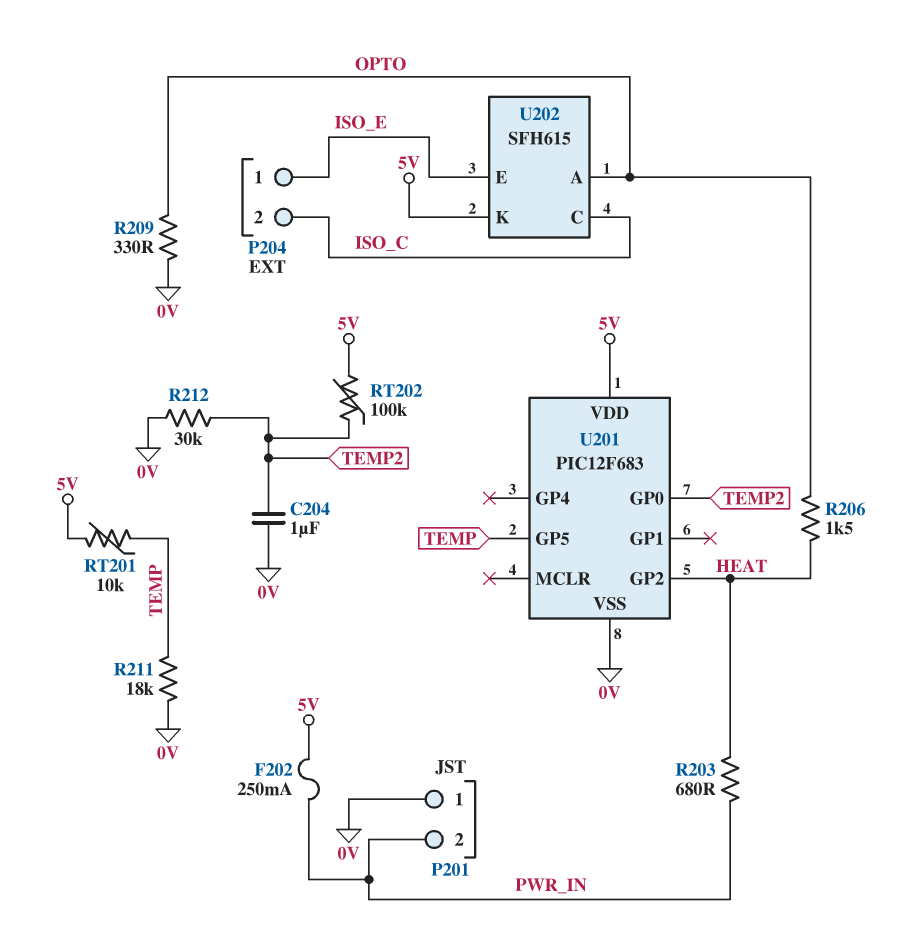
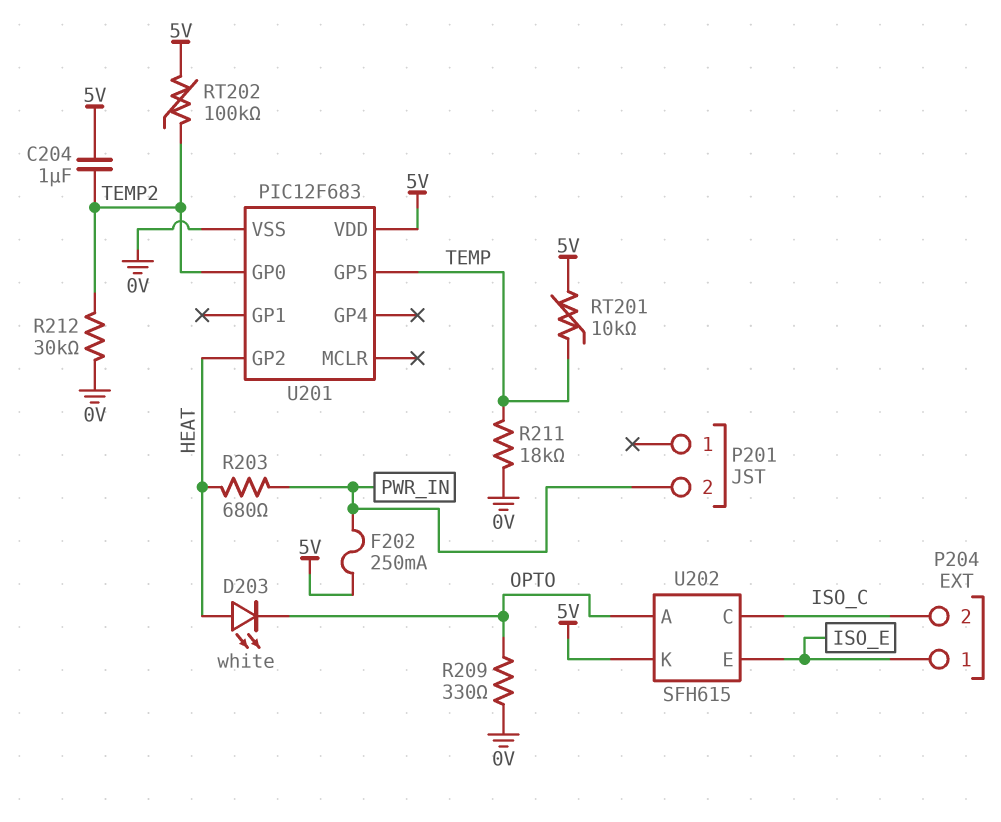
C204: 1uF (0V, TEMP2) -> 1uF (5V, TEMP2)
D203: none -> LED white (A HEAT, K OPTO)
P201 pin 1: 0V -> none
R206: 1.5k (HEAT, OPTO) -> none

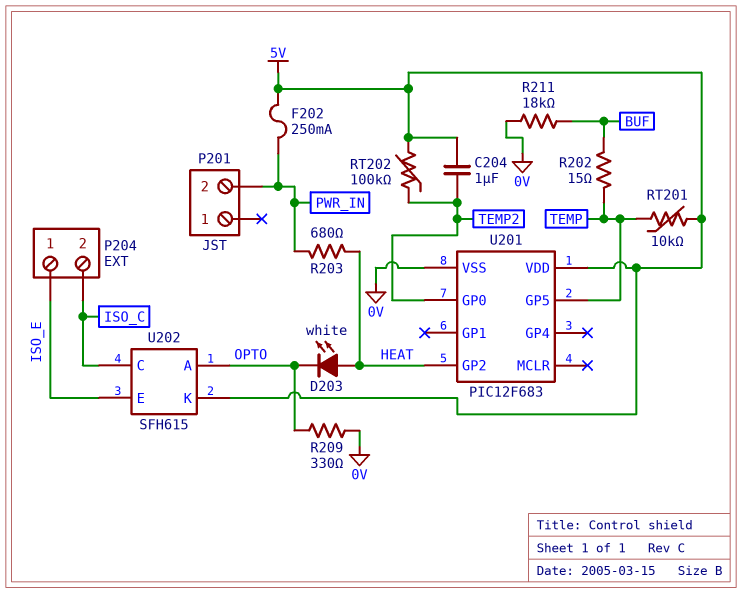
R202: none -> 15 (BUF, TEMP)
R211: 18k (0V, TEMP) -> 18k (0V, BUF)
R212: 30k (0V, TEMP2) -> none

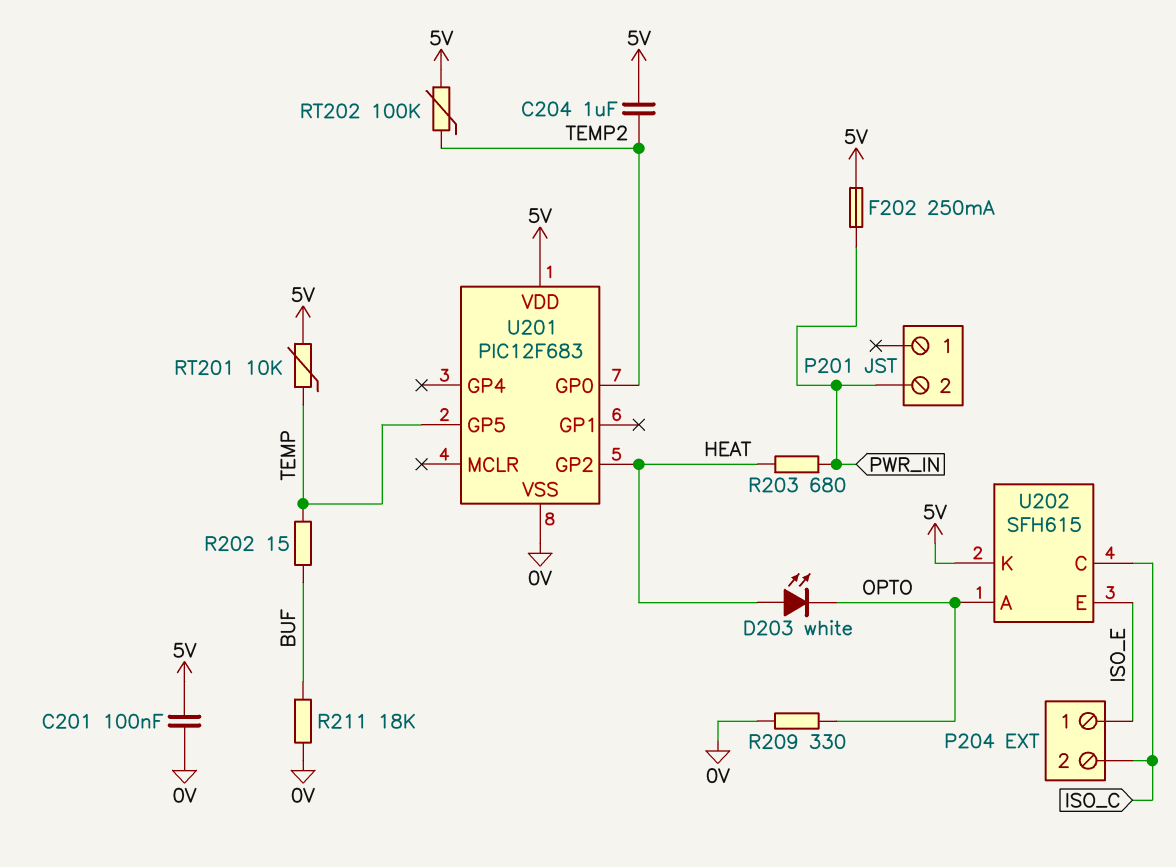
C201: none -> 100nF (0V, 5V)

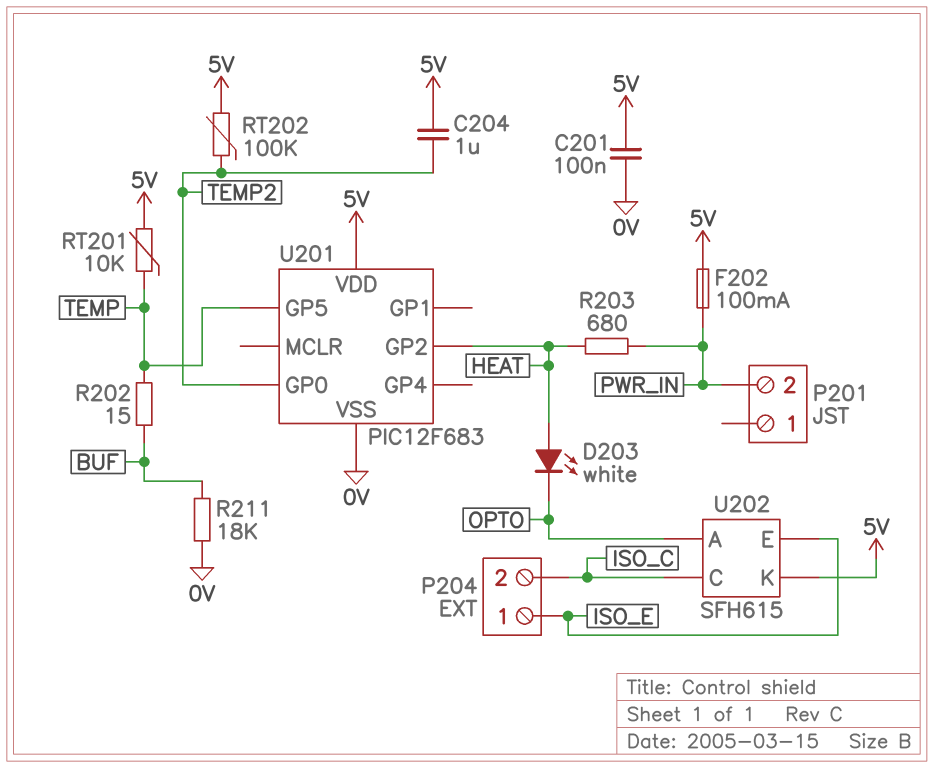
F202: 250mA (5V, PWR_IN) -> 100mA (5V, PWR_IN)
R209: 330 (0V, OPTO) -> none

